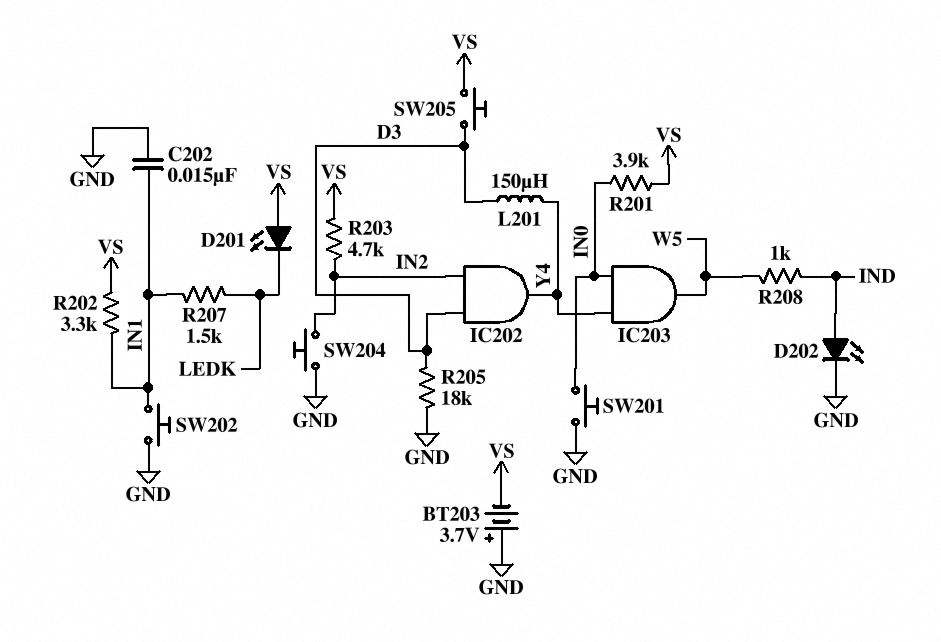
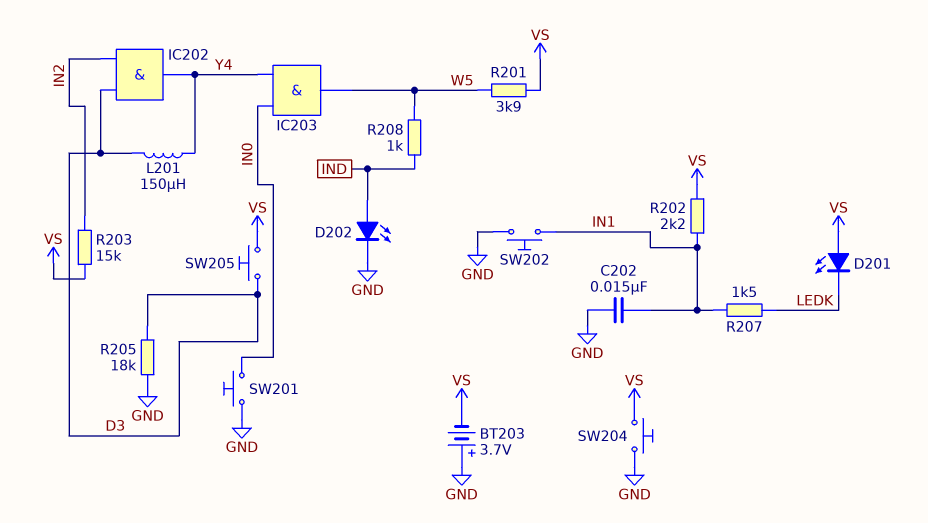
R201: 3.9k (IN0, VS) -> 3.9k (VS, W5)
R202: 3.3k (IN1, VS) -> 2.2k (IN1, VS)
R203: 4.7k (IN2, VS) -> 15k (IN2, VS)
SW204: button (GND, IN2) -> button (GND, VS)

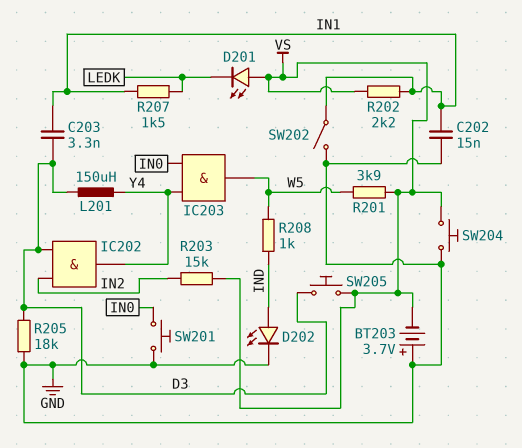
C203: none -> 3.3nF (D3, IN1)
SW202: button (GND, IN1) -> switch (GND, IN1)

